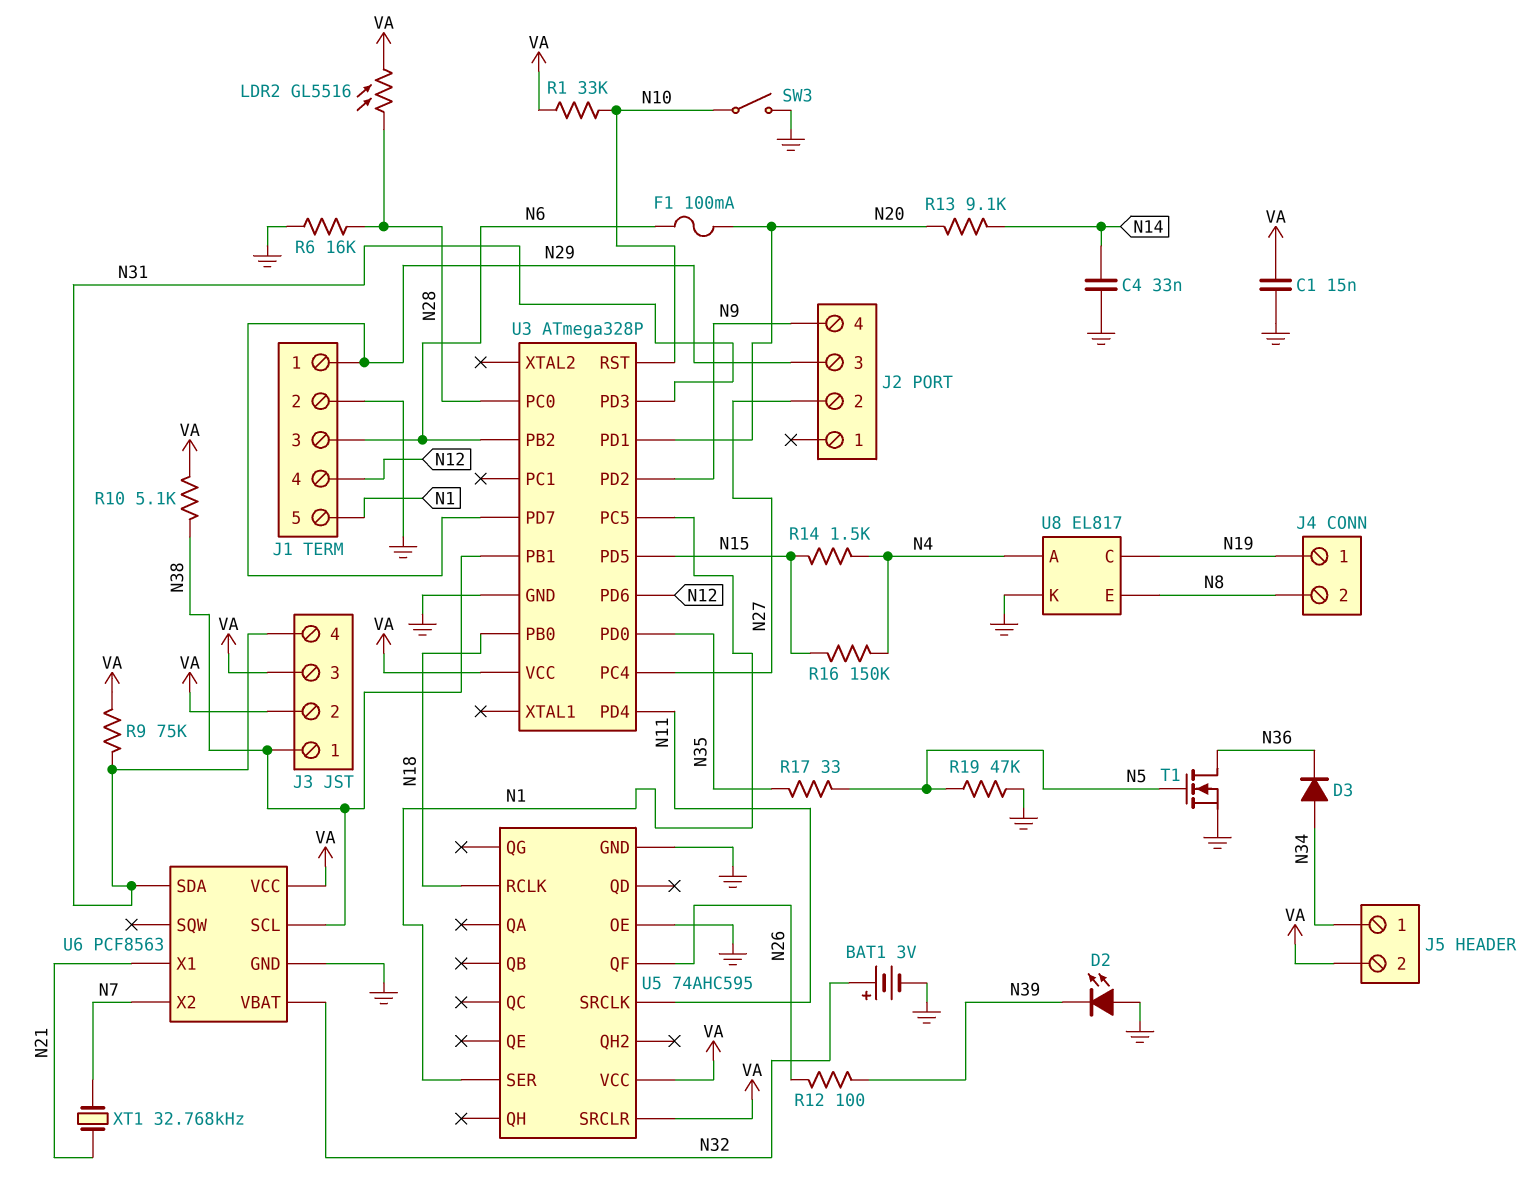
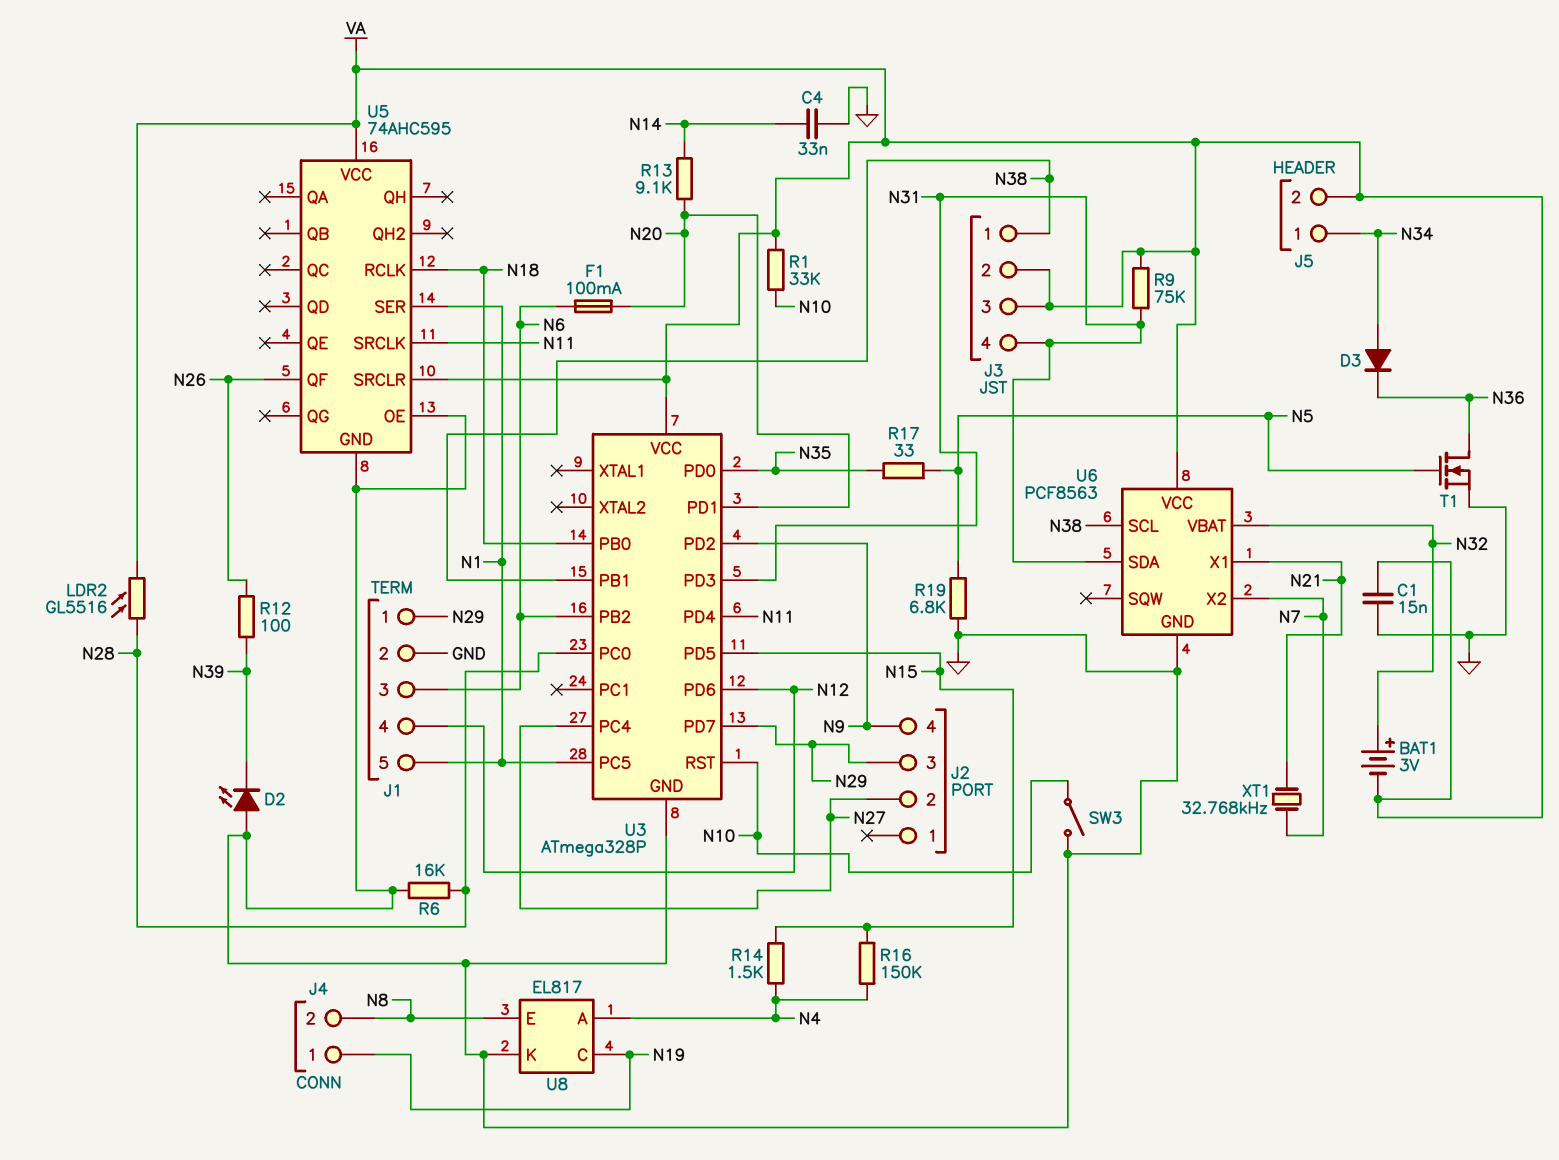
BAT1: 3V (plus N32, minus GND) -> 3V (plus N32, minus VA)
R10: 5.1k (N38, VA) -> none
R19: 47k (GND, N5) -> 6.8k (GND, N5)

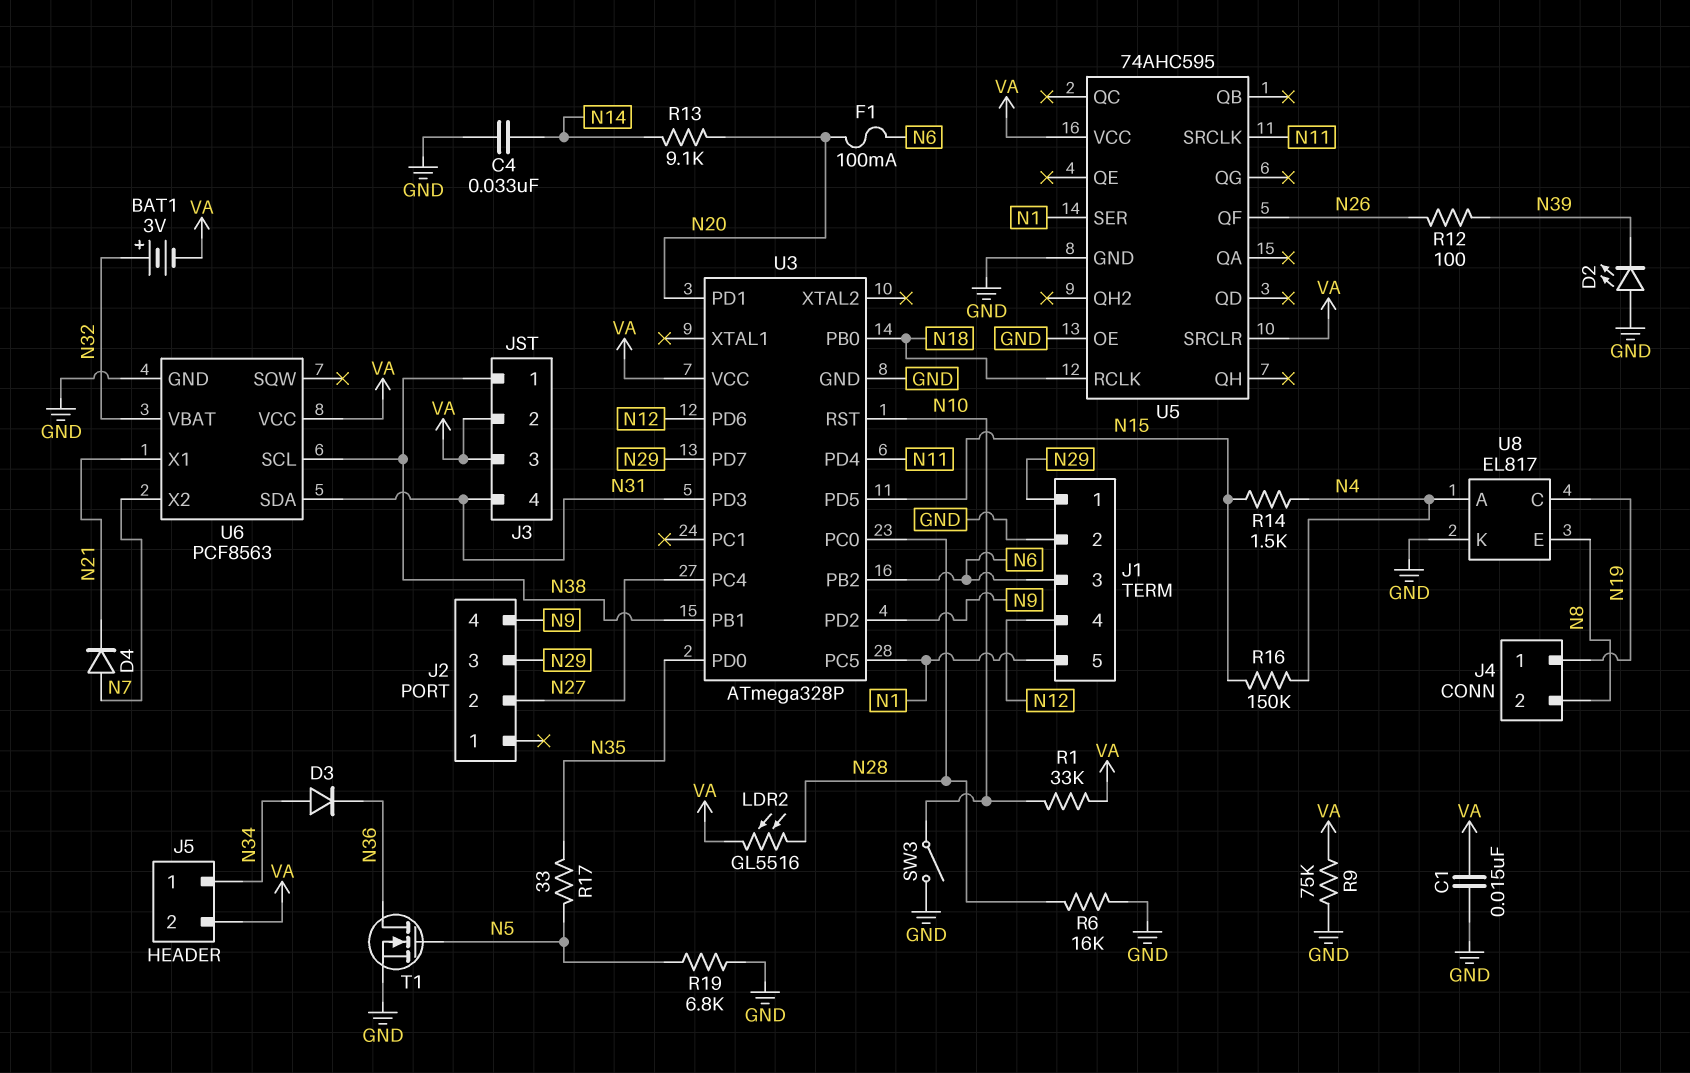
D4: none -> diode (A N7, K N21)
R9: 75k (N31, VA) -> 75k (GND, VA)
XT1: 32.768kHz (N7, N21) -> none

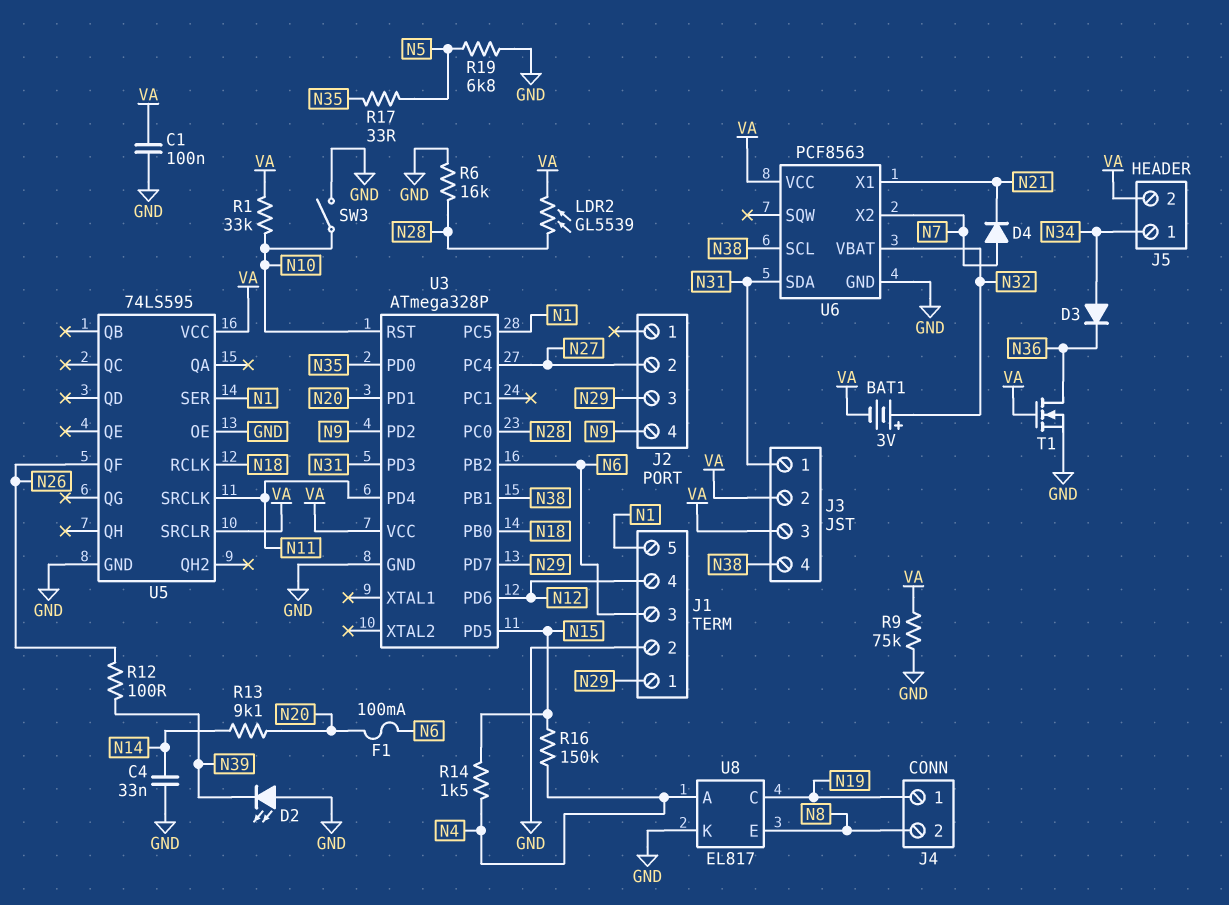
C1: 15nF (GND, VA) -> 100nF (GND, VA)
J3 pin 1: N38 -> N31
J3 pin 4: N31 -> N38
LDR2: GL5516 (N28, VA) -> GL5539 (N28, VA)
T1: NMOS (G N5, D N36, S GND) -> NMOS (G VA, D N36, S GND)
U5: 74AHC595 -> 74LS595

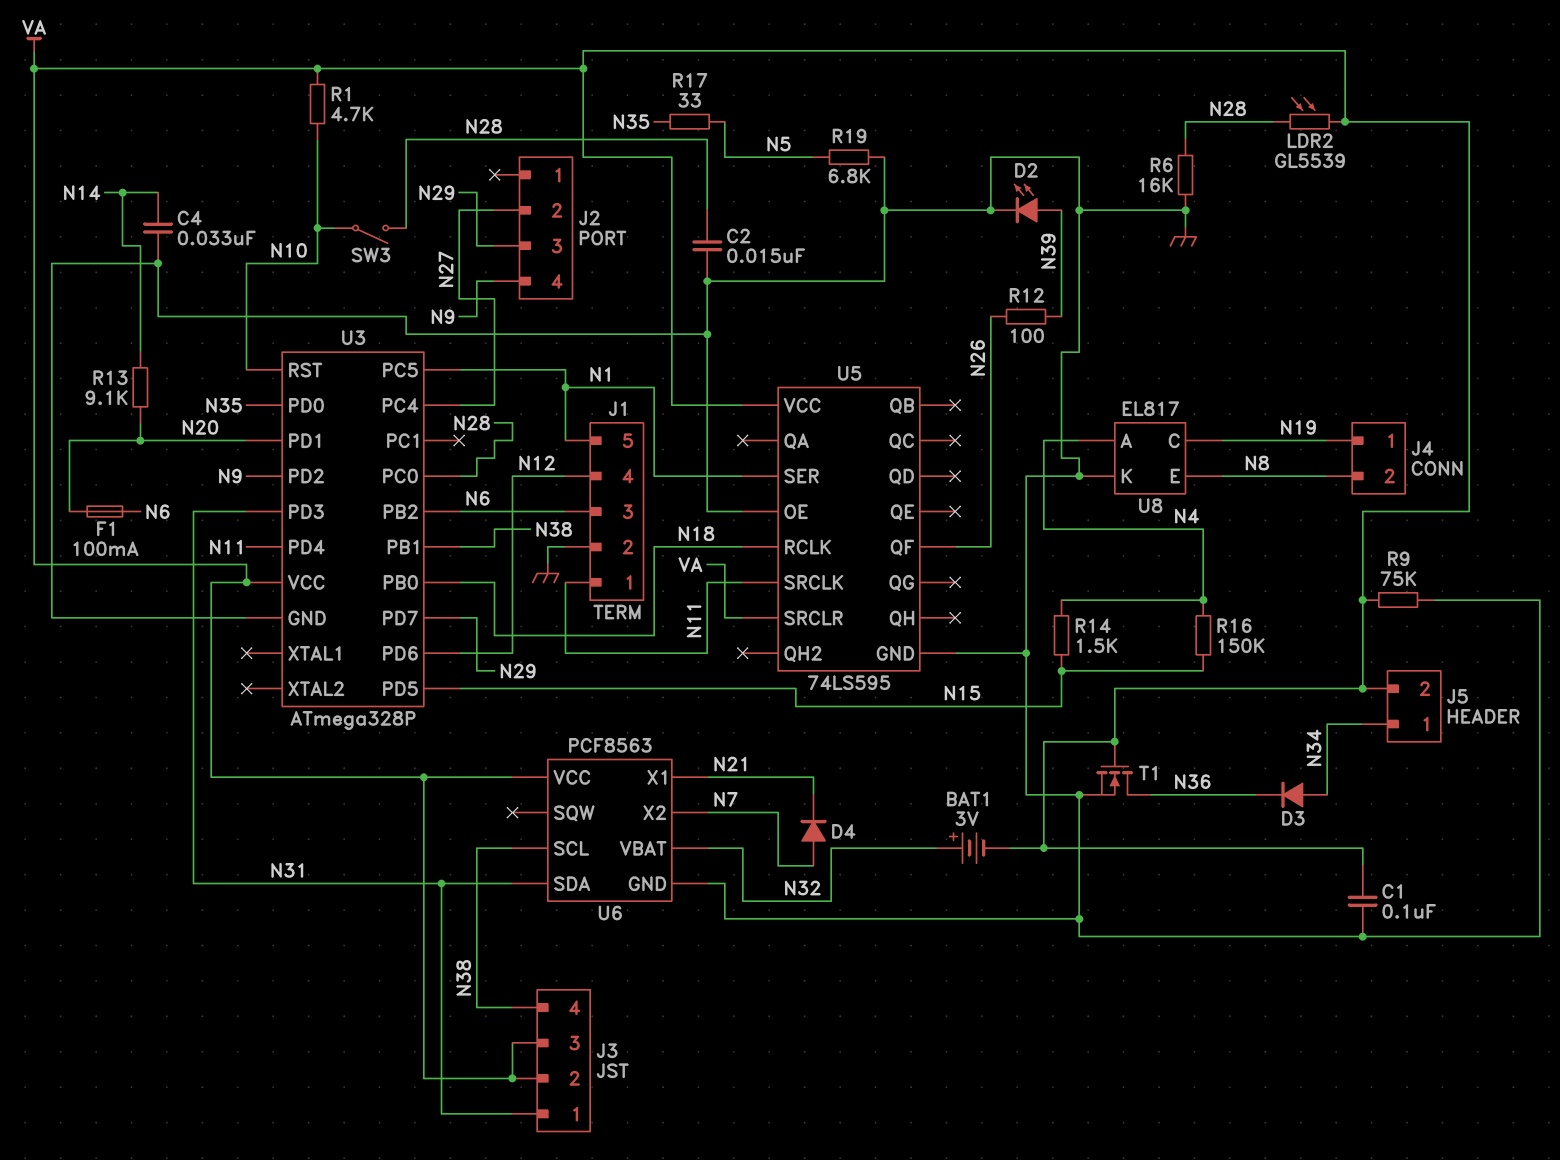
C2: none -> 15nF (GND, N28)
D2: LED (A GND, K N39) -> LED (A N39, K GND)
J1 pin 1: N29 -> N11
R1: 33k (N10, VA) -> 4.7k (N10, VA)
SW3: switch (GND, N10) -> switch (N10, N28)

